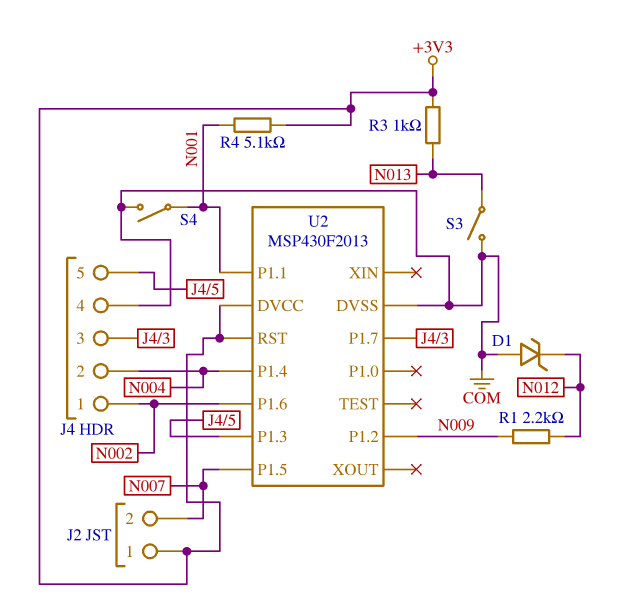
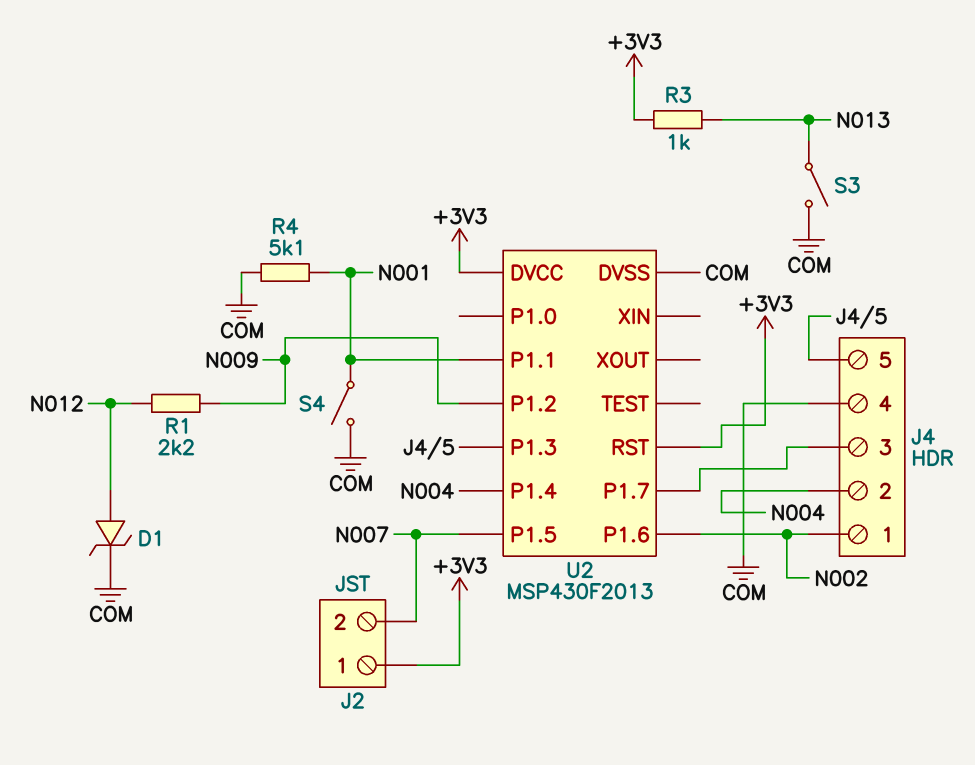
D1: zener (A COM, K N012) -> zener (A N012, K COM)
R4: 5.1k (+3V3, N001) -> 5.1k (COM, N001)

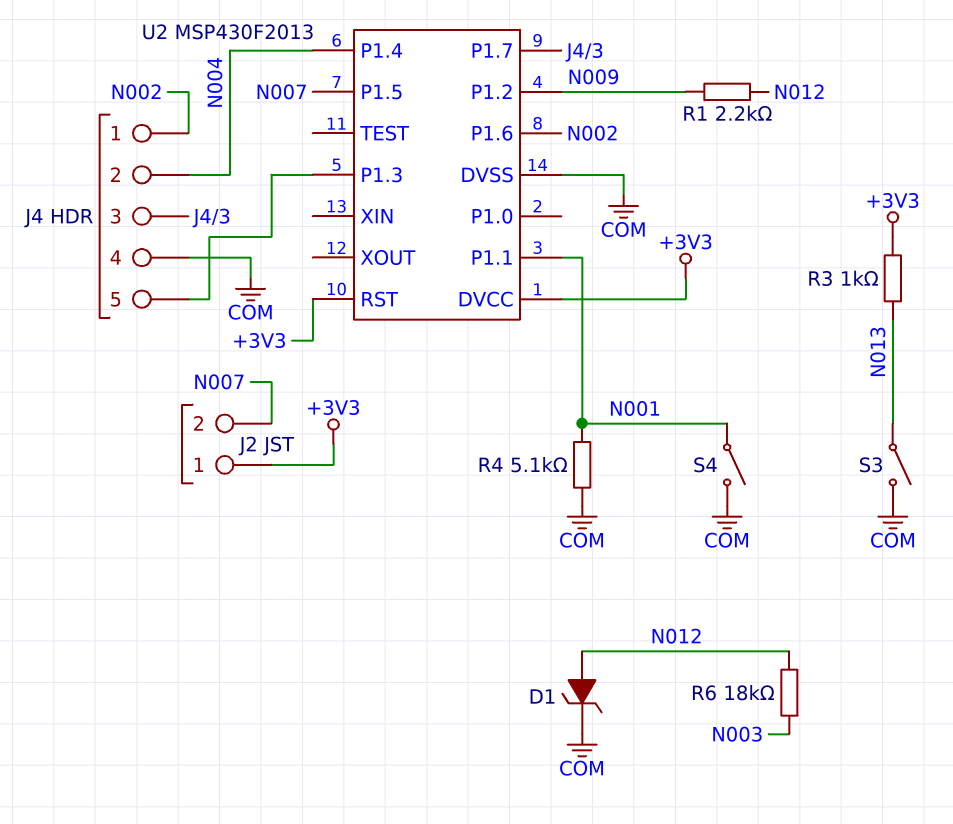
R6: none -> 18k (N003, N012)

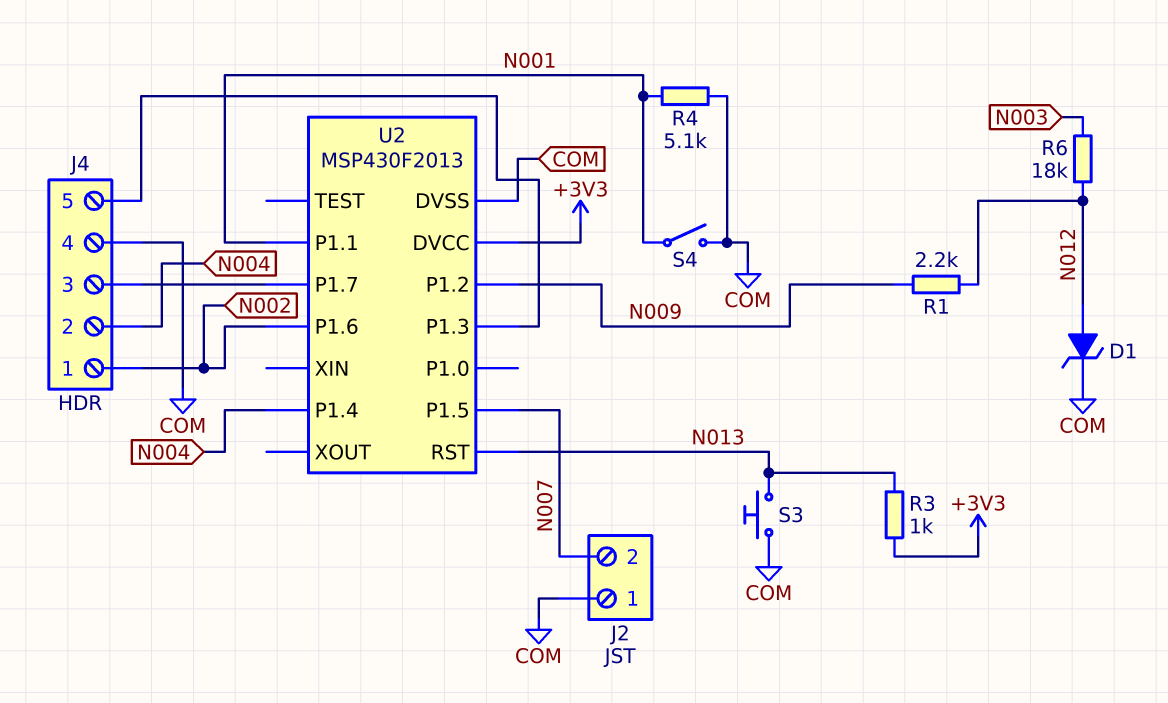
J2 pin 1: +3V3 -> COM
S3: switch (COM, N013) -> button (COM, N013)
U2 pin RST: +3V3 -> N013

